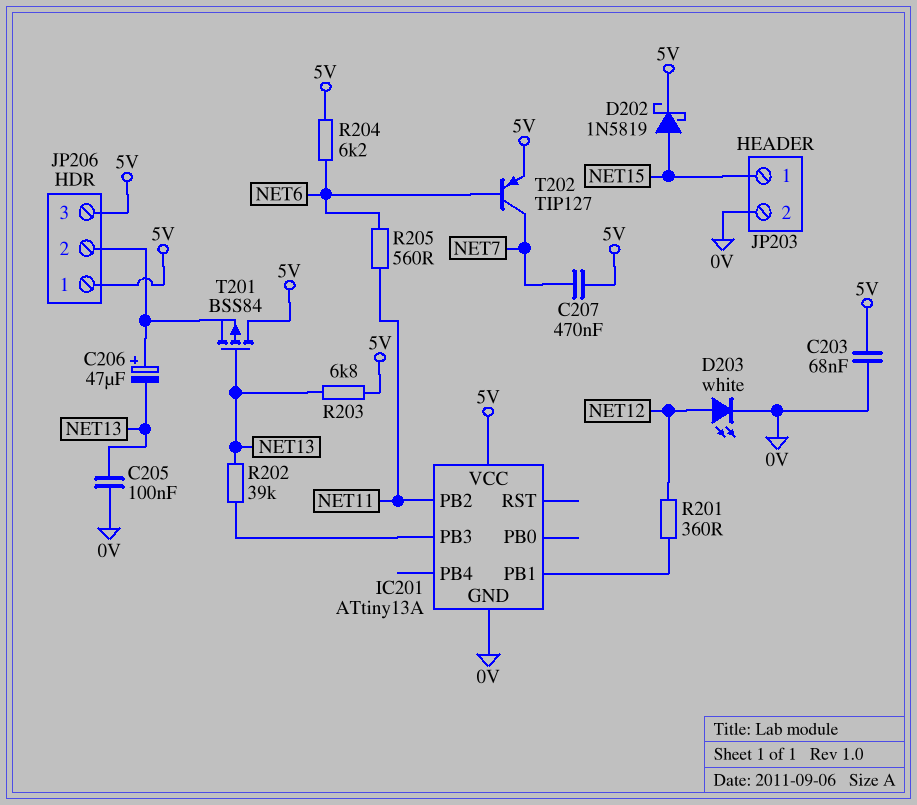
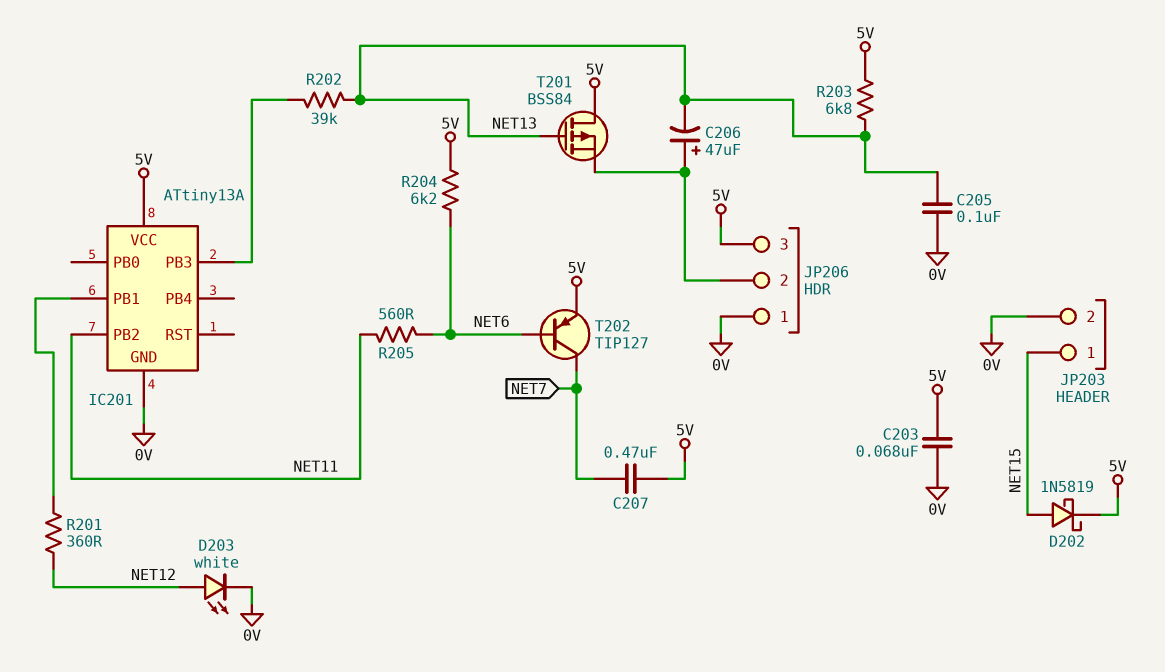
JP206 pin 1: 5V -> 0V

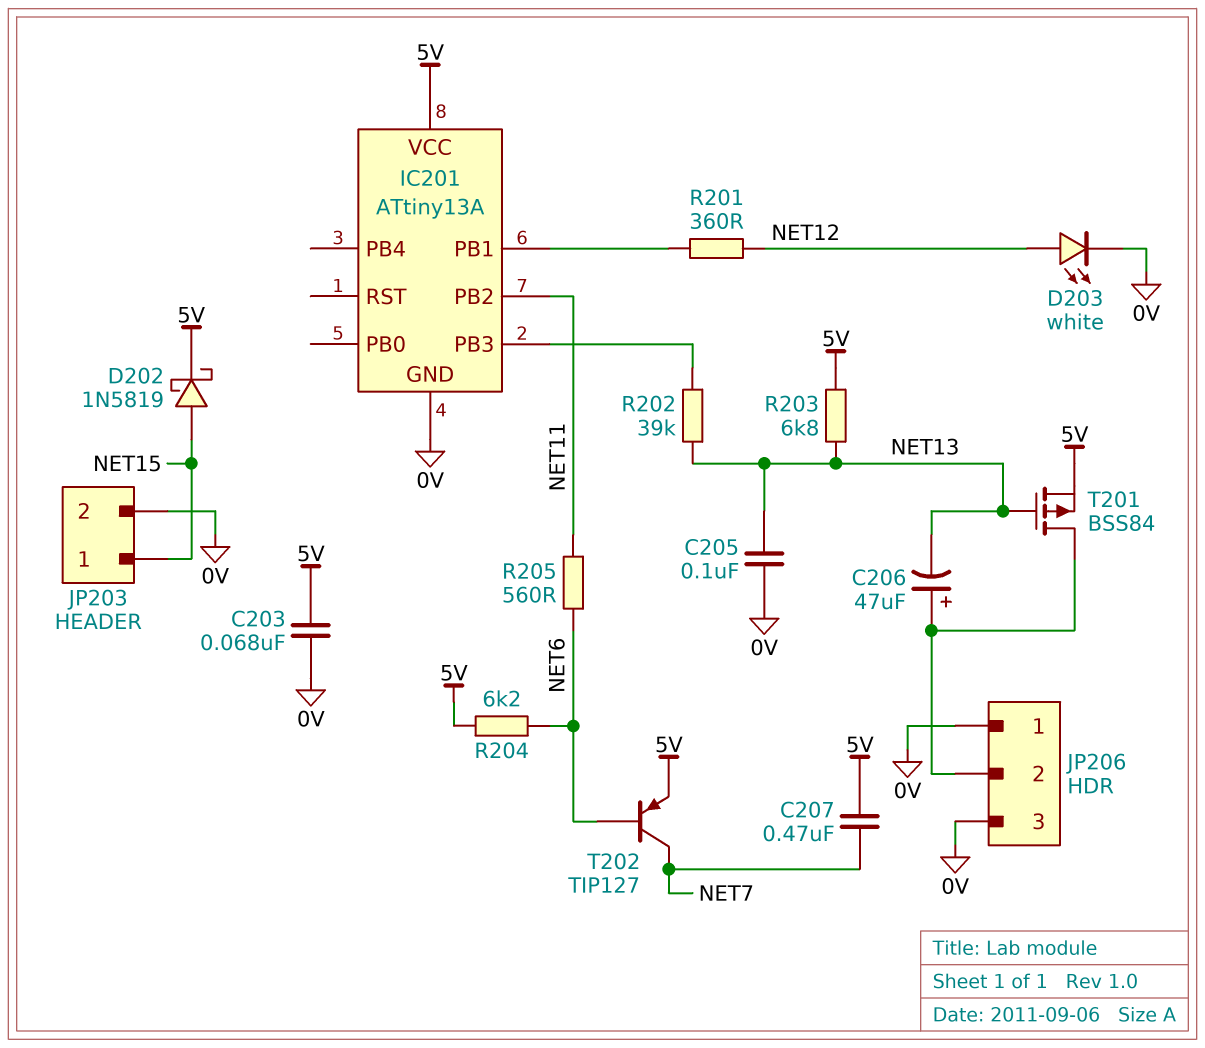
JP206 pin 3: 5V -> 0V
T201: PMOS BSS84 (G NET13, D 5V, S JP206/2) -> PMOS BSS84 (G NET13, D JP206/2, S 5V)

